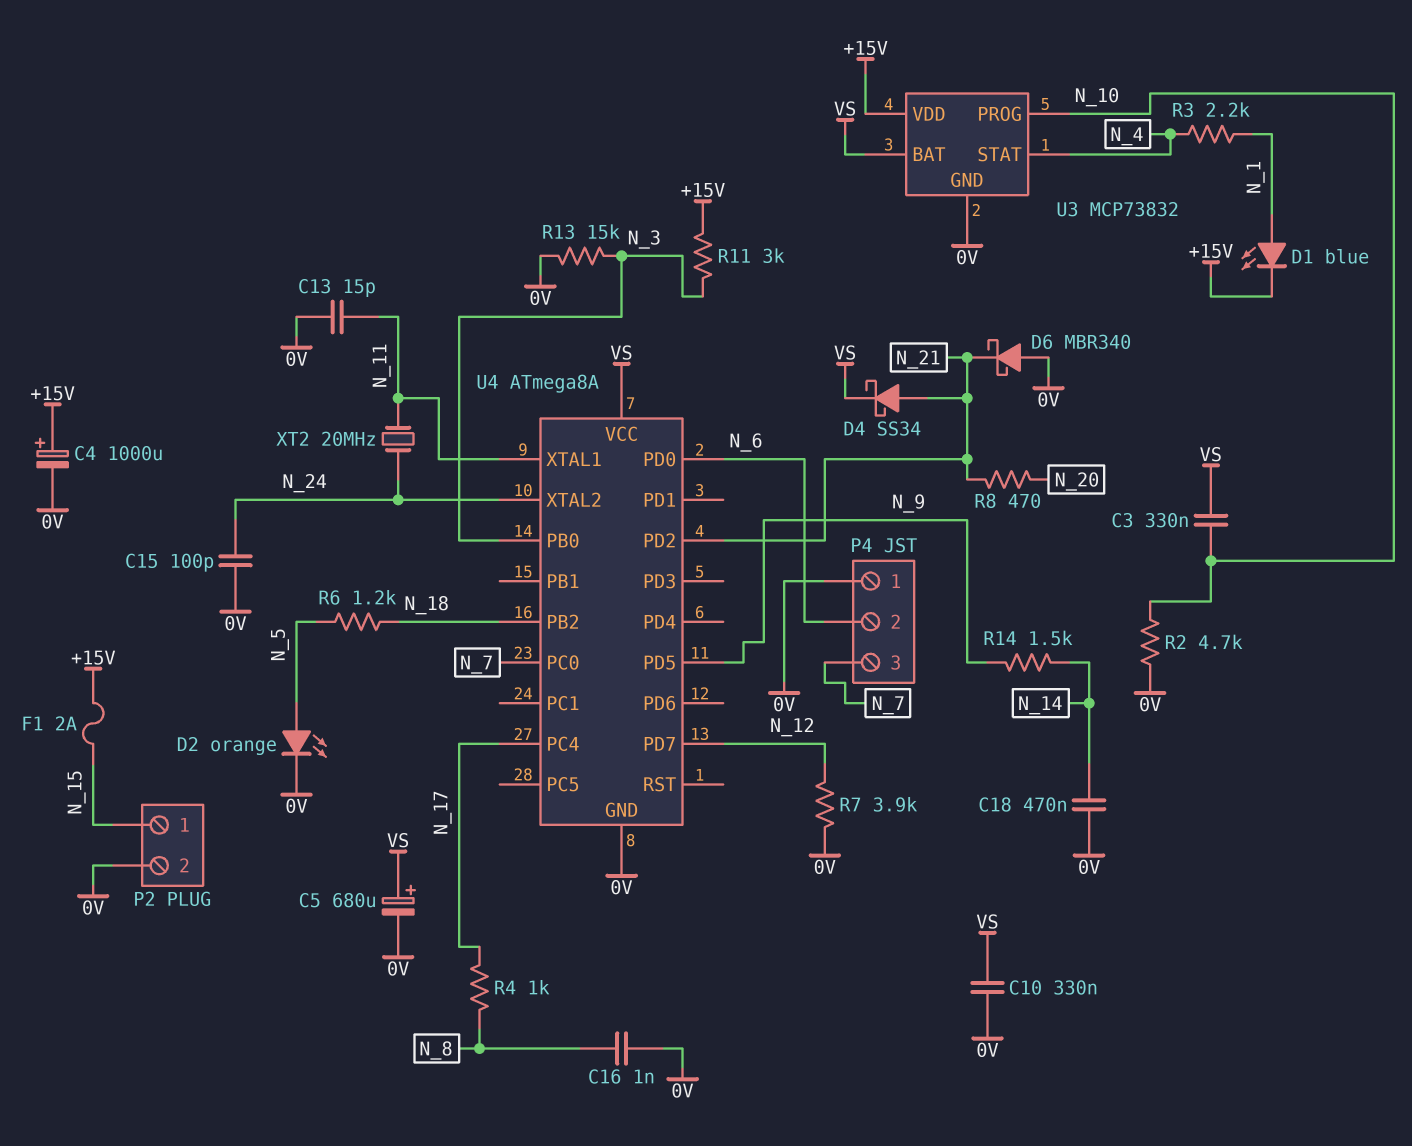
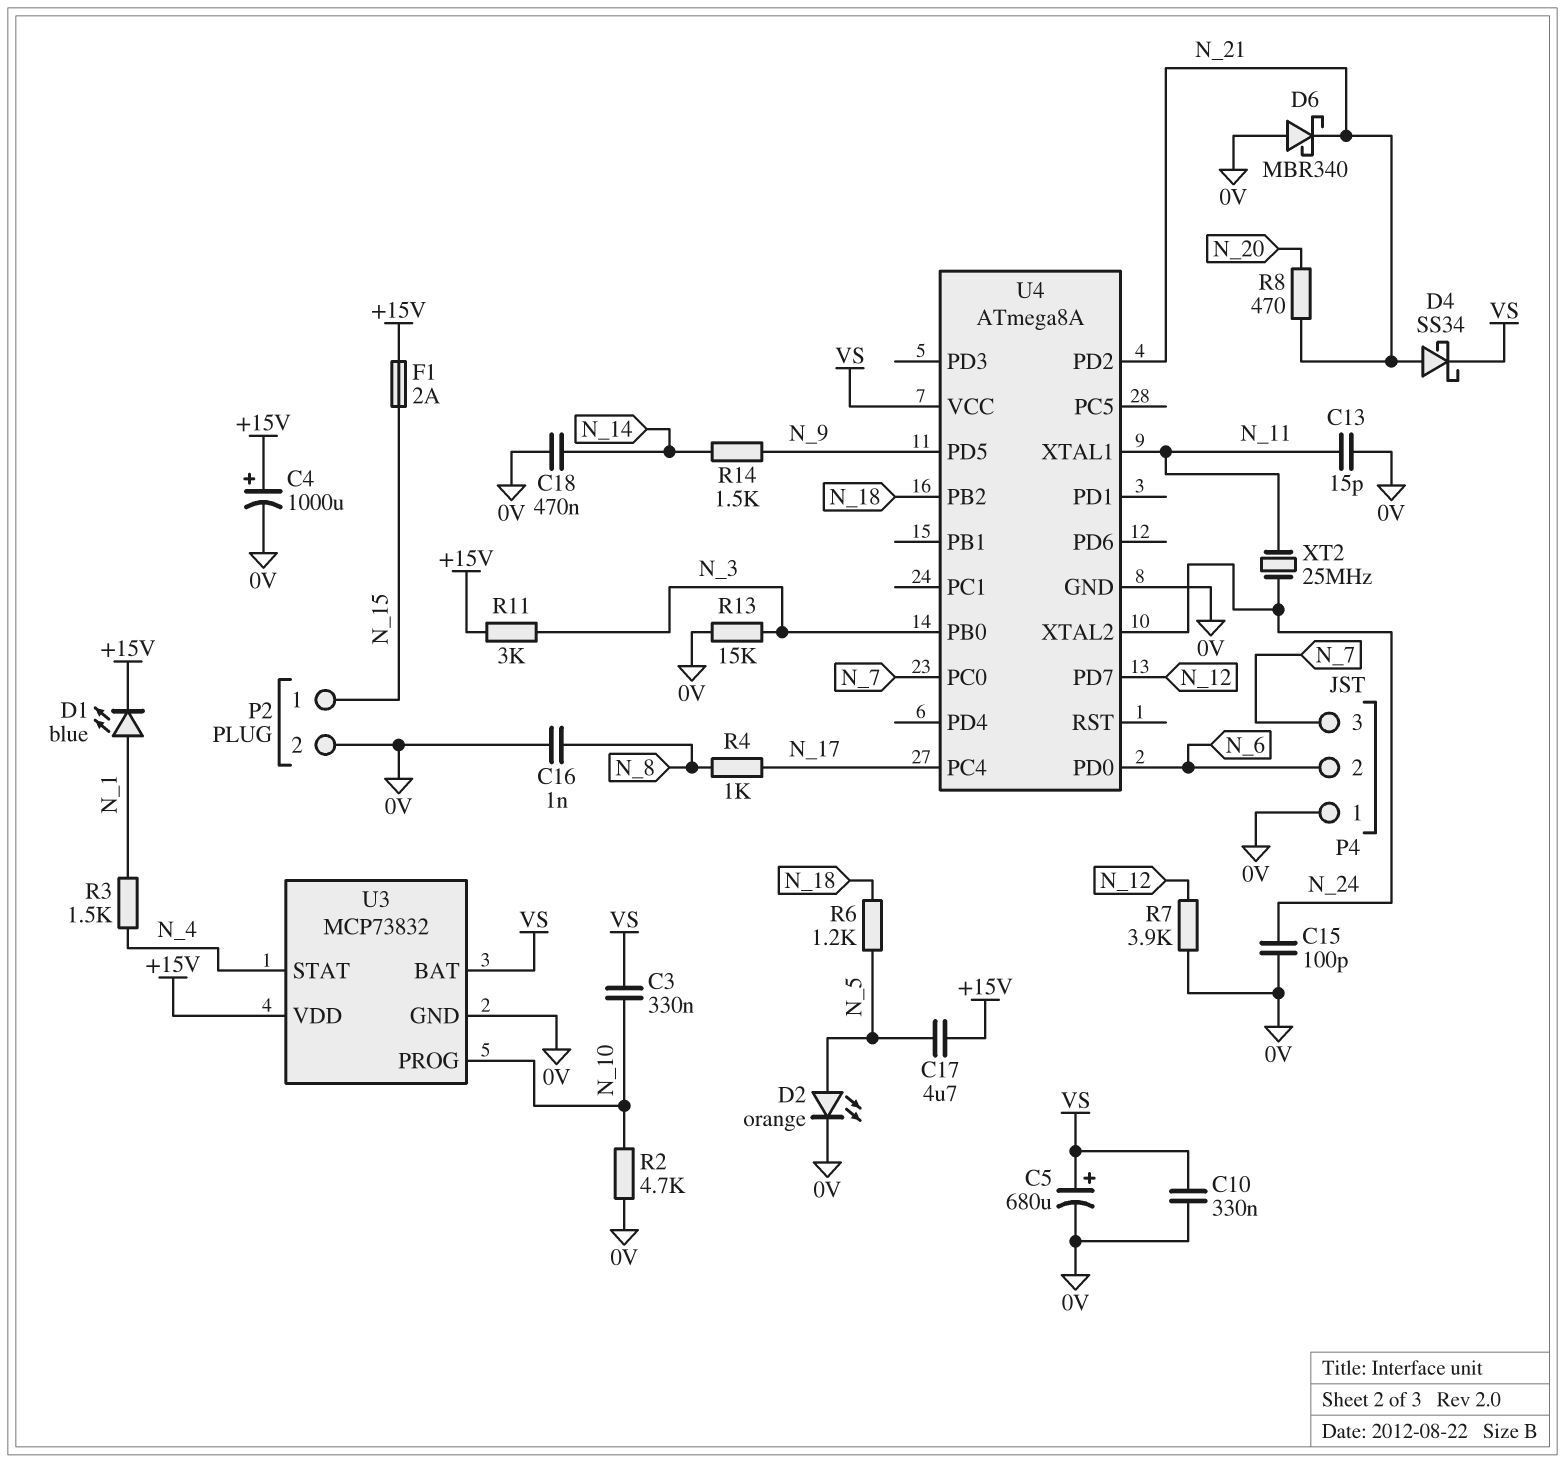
C17: none -> 4.7uF (+15V, N_5)
R3: 2.2k (N_1, N_4) -> 1.5k (N_1, N_4)
XT2: 20MHz (N_11, N_24) -> 25MHz (N_11, N_24)

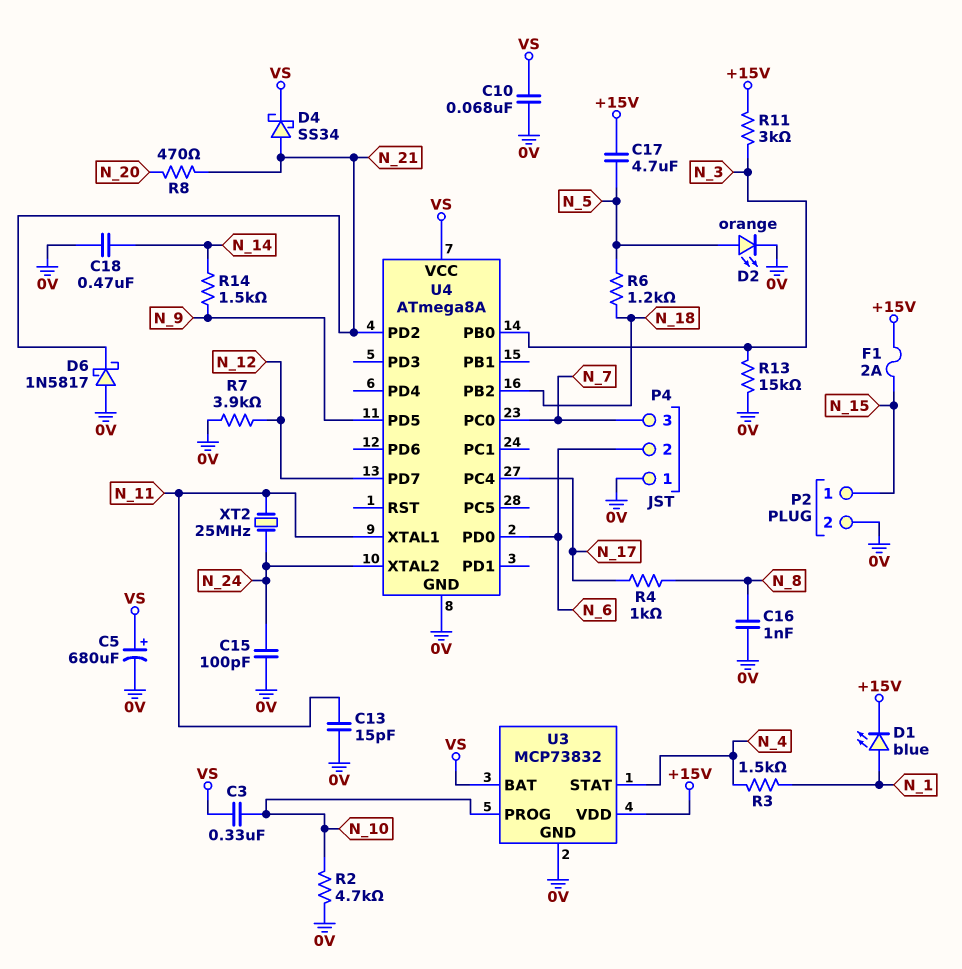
C4: 1000uF (plus +15V, minus 0V) -> none
C10: 330nF (0V, VS) -> 68nF (0V, VS)
D6: schottky MBR340 (A 0V, K N_21) -> schottky 1N5817 (A 0V, K N_21)

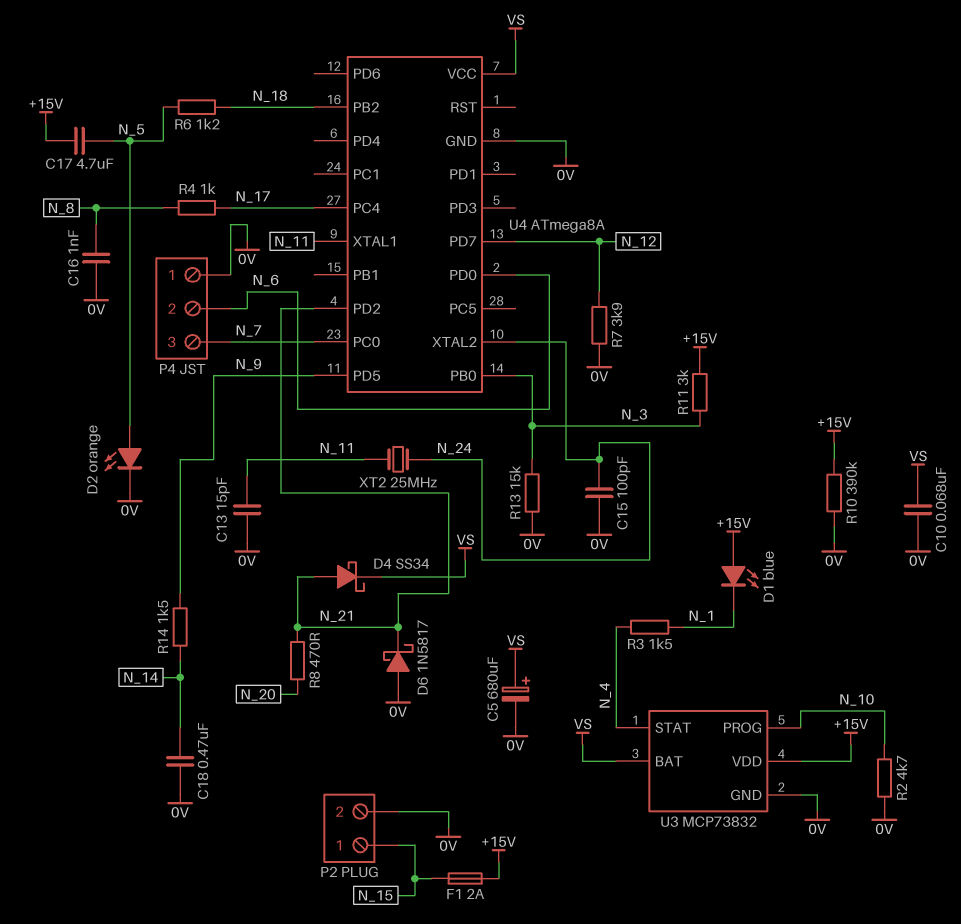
C3: 330nF (N_10, VS) -> none
D1: LED blue (A N_1, K +15V) -> LED blue (A +15V, K N_1)
R10: none -> 390k (+15V, 0V)

